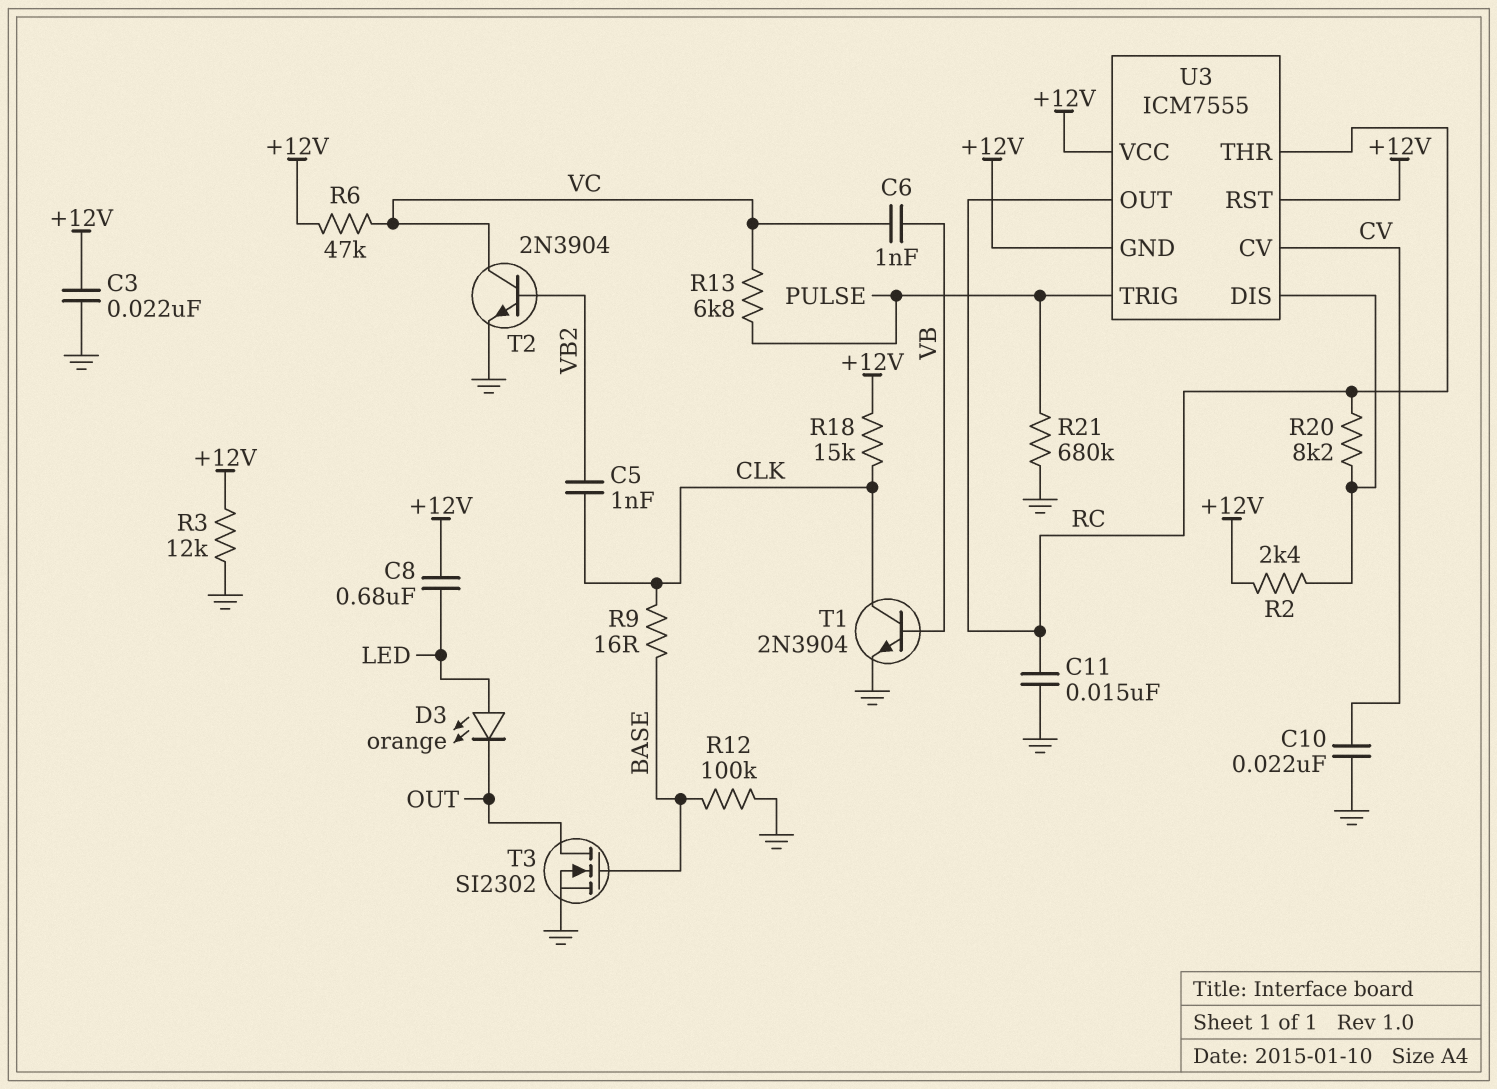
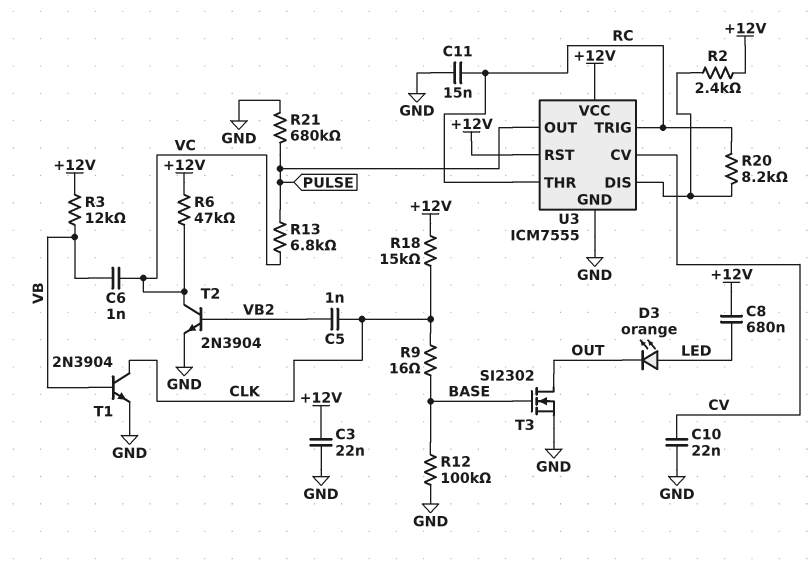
R3: 12k (+12V, GND) -> 12k (+12V, VB)
U3 pin GND: +12V -> GND
U3 pin OUT: RC -> PULSE
U3 pin TRIG: PULSE -> RC

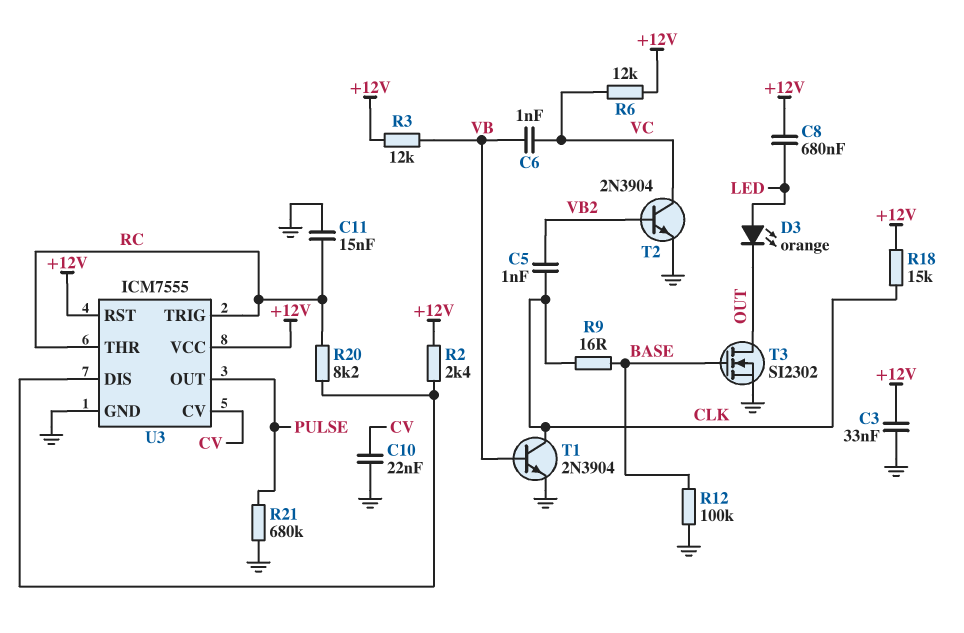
C3: 22nF (+12V, GND) -> 33nF (+12V, GND)
R6: 47k (+12V, VC) -> 12k (+12V, VC)
R13: 6.8k (PULSE, VC) -> none

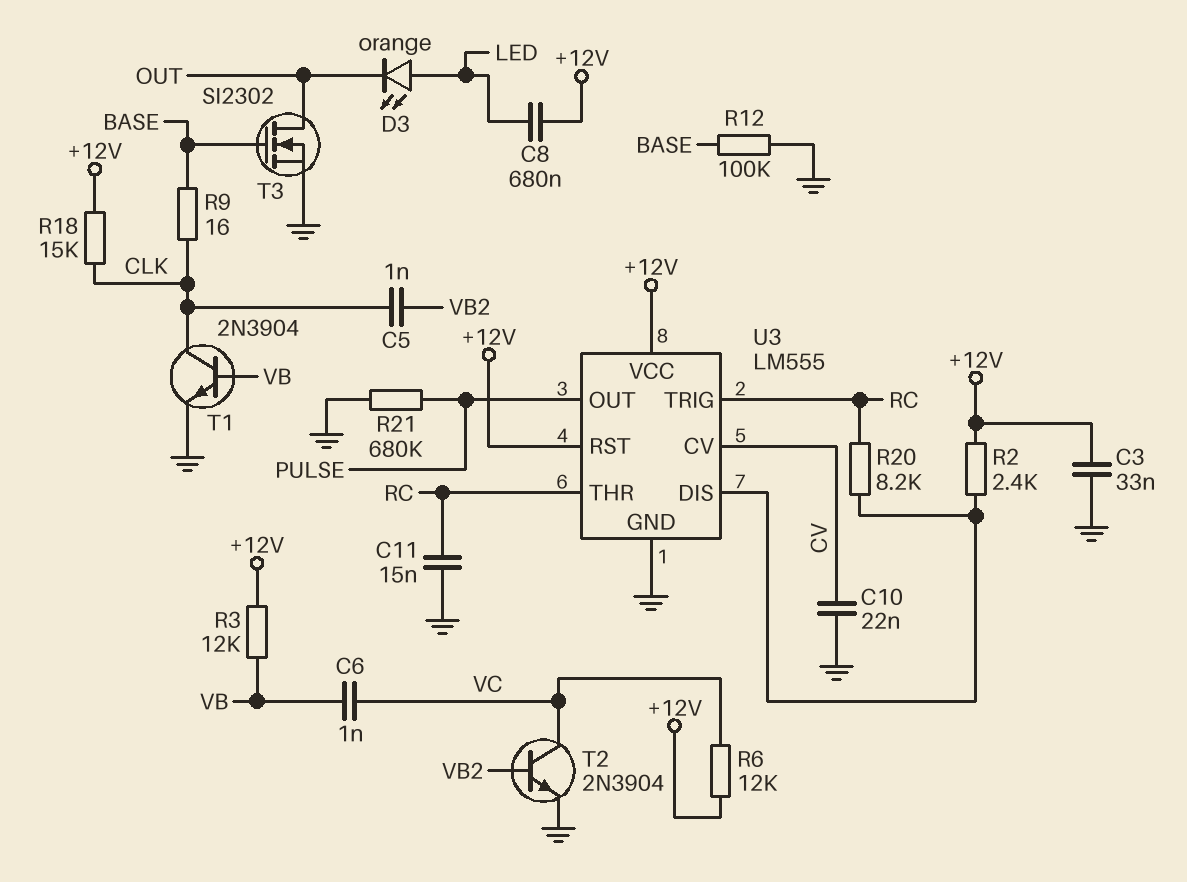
U3: ICM7555 -> LM555

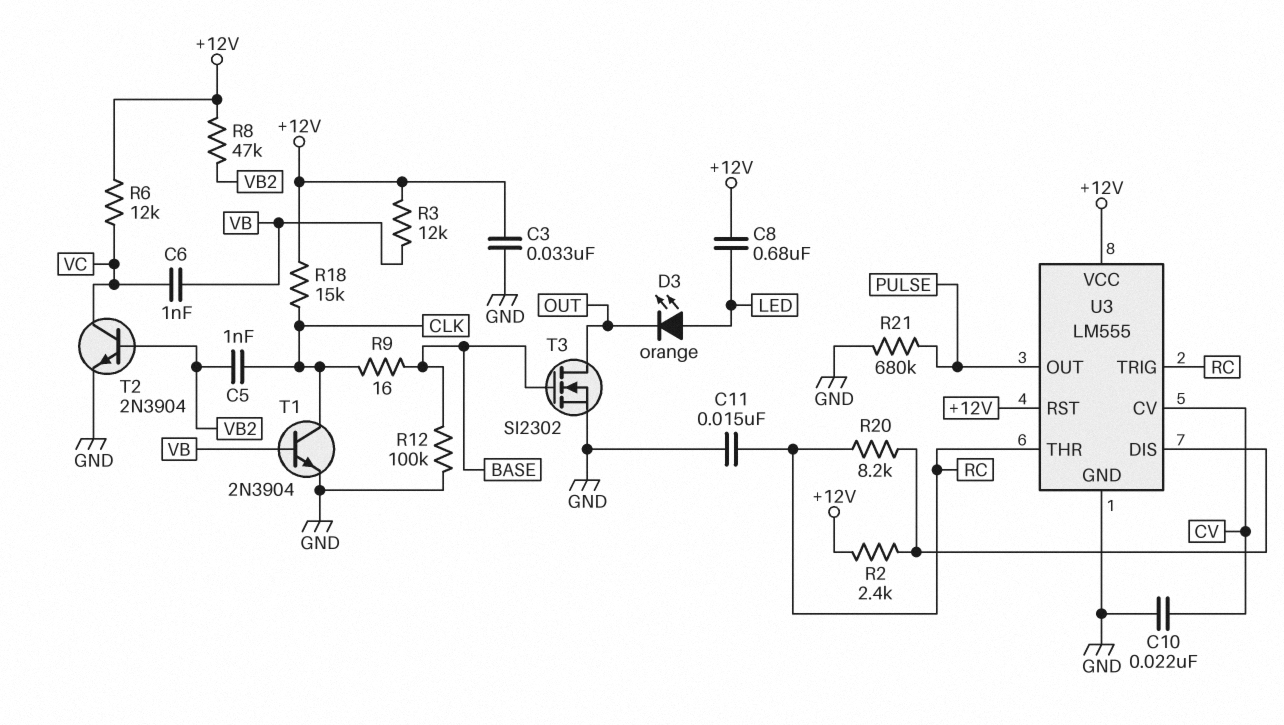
R8: none -> 47k (+12V, VB2)

